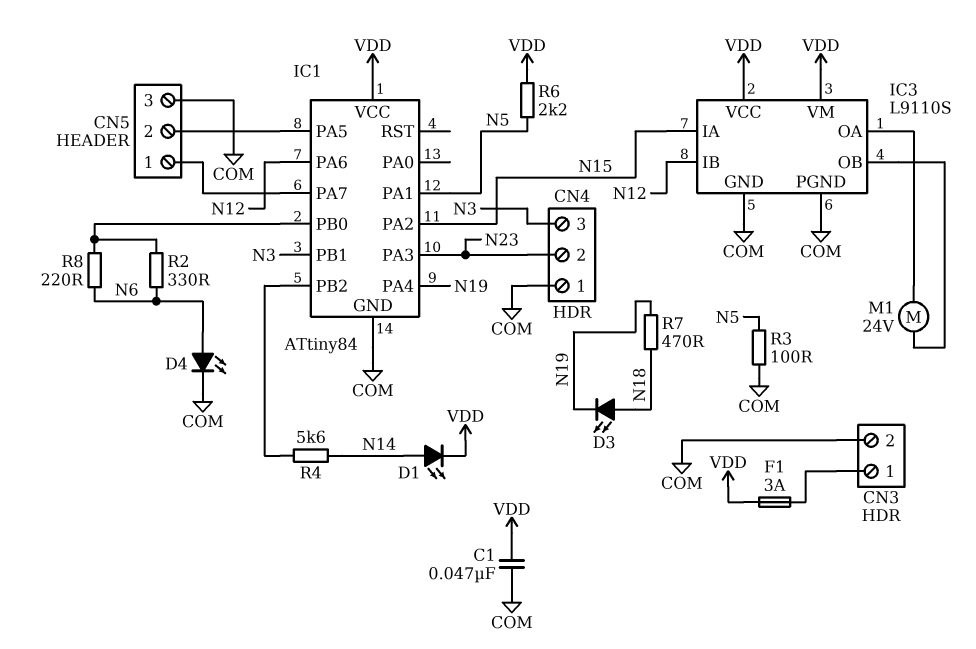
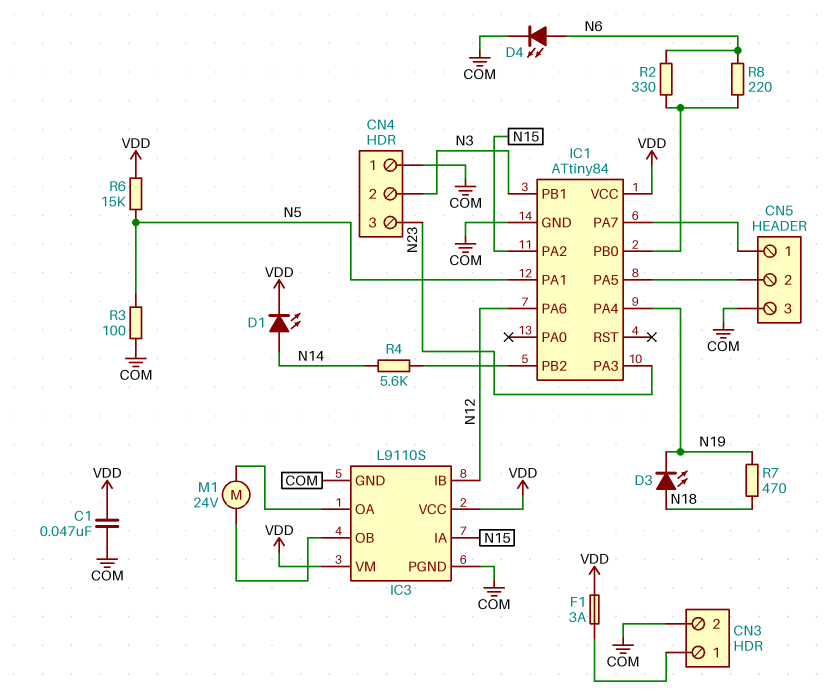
CN4 pin 2: N23 -> N3
CN4 pin 3: N3 -> N23
R6: 2.2k (N5, VDD) -> 15k (N5, VDD)

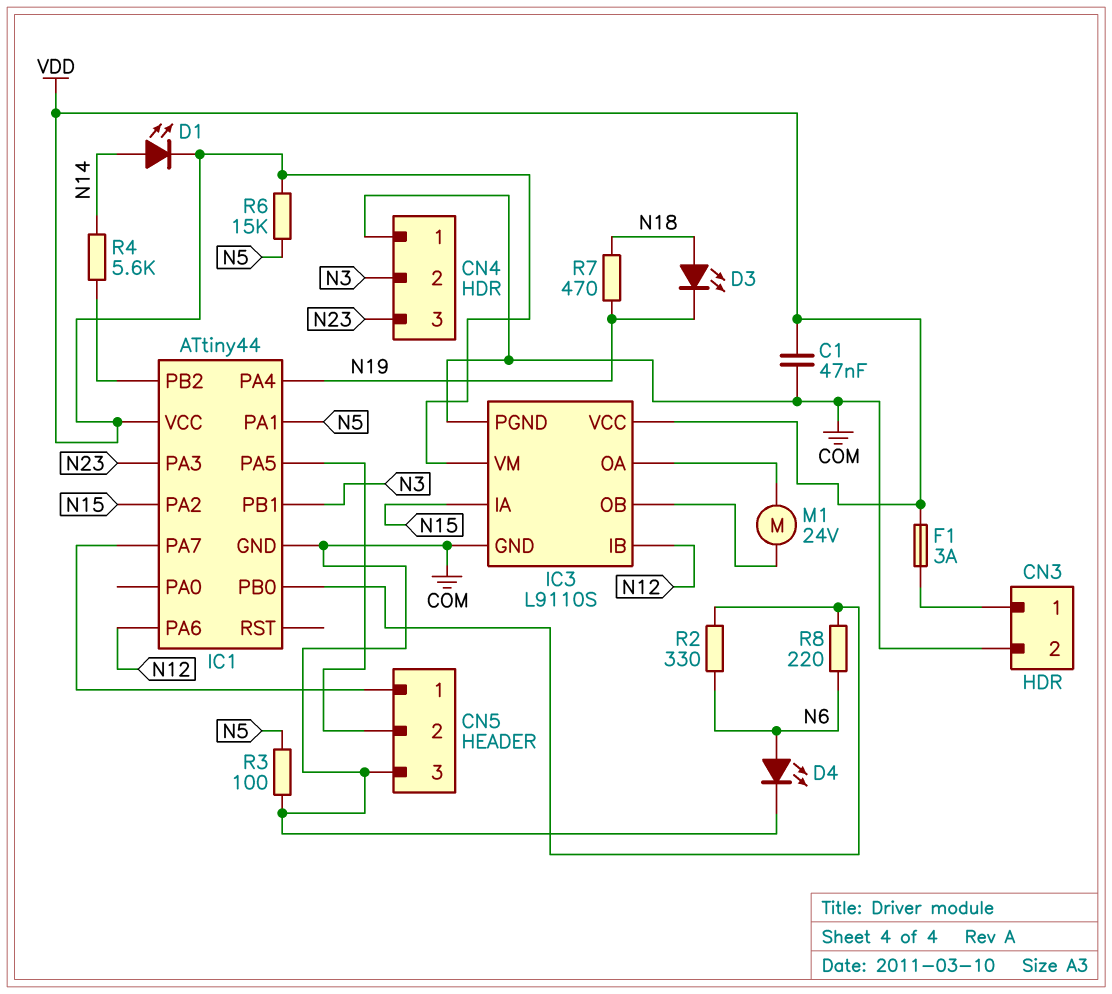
IC1: ATtiny84 -> ATtiny44

